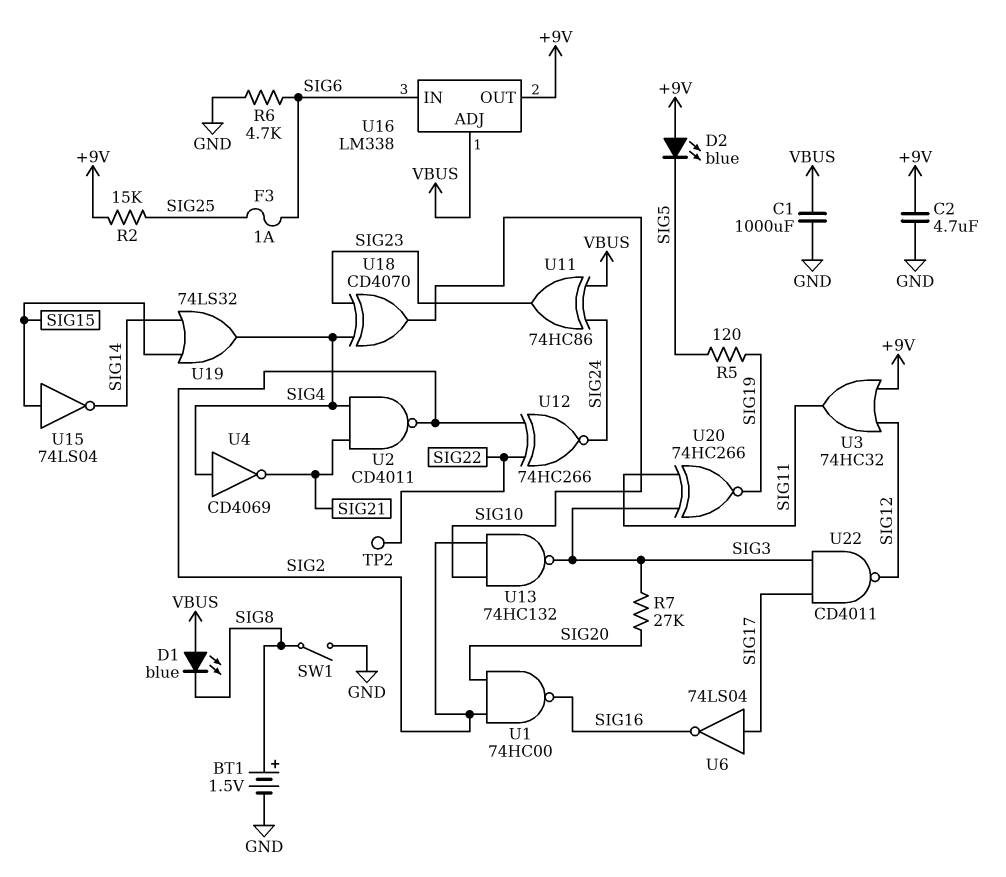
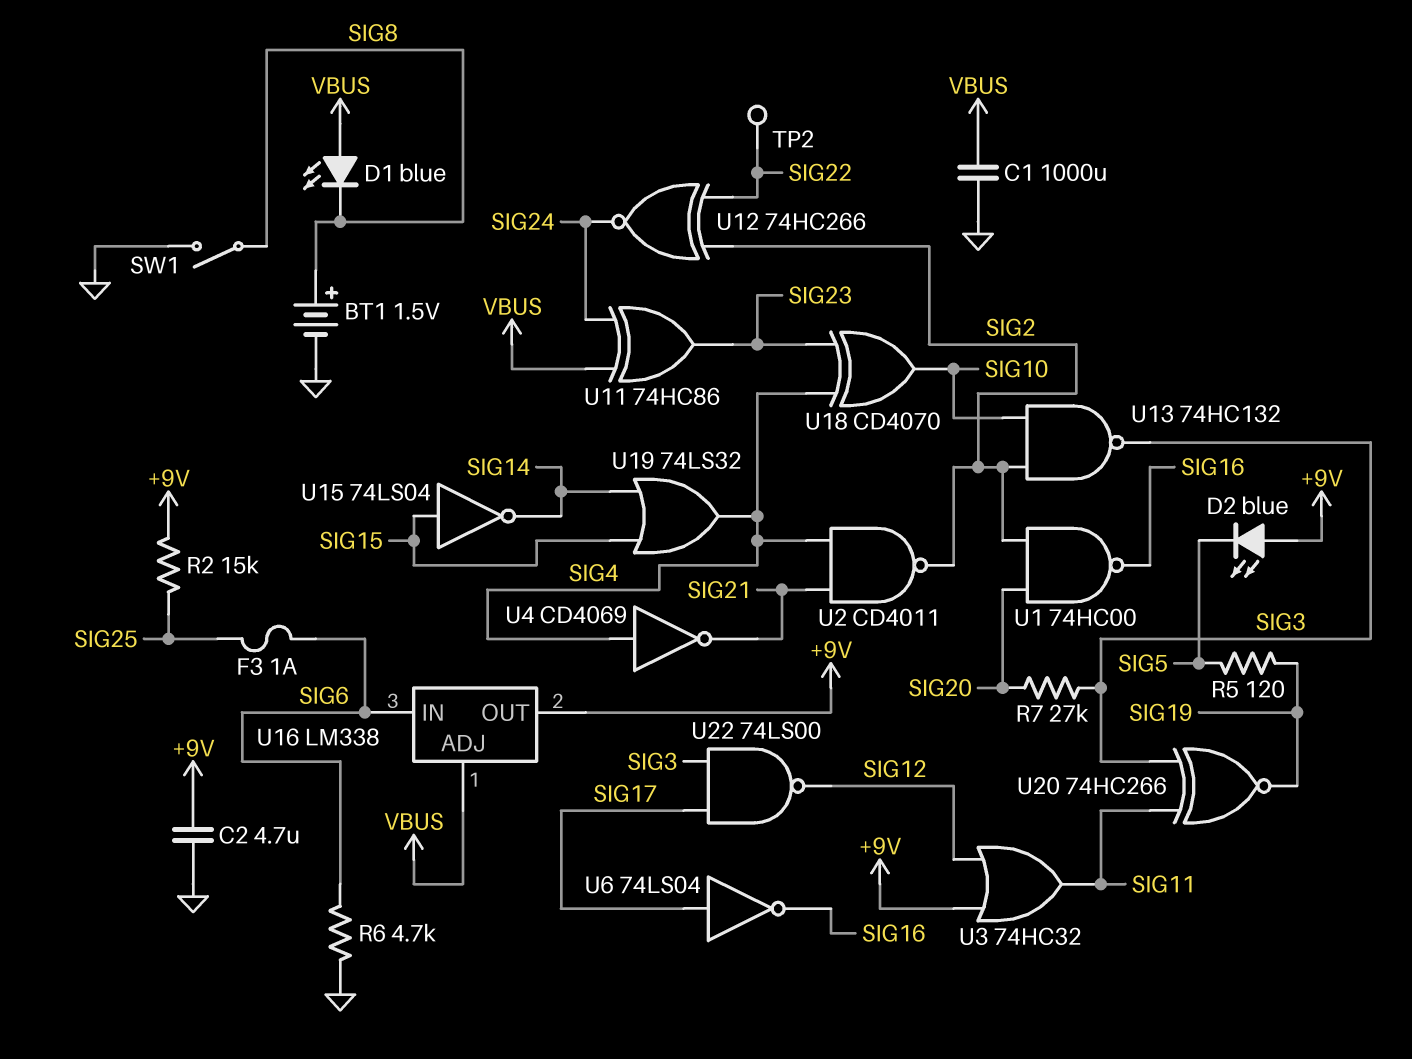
U22: NAND CD4011 (in SIG3, in SIG17, out SIG12) -> NAND 74LS00 (in SIG3, in SIG17, out SIG12)

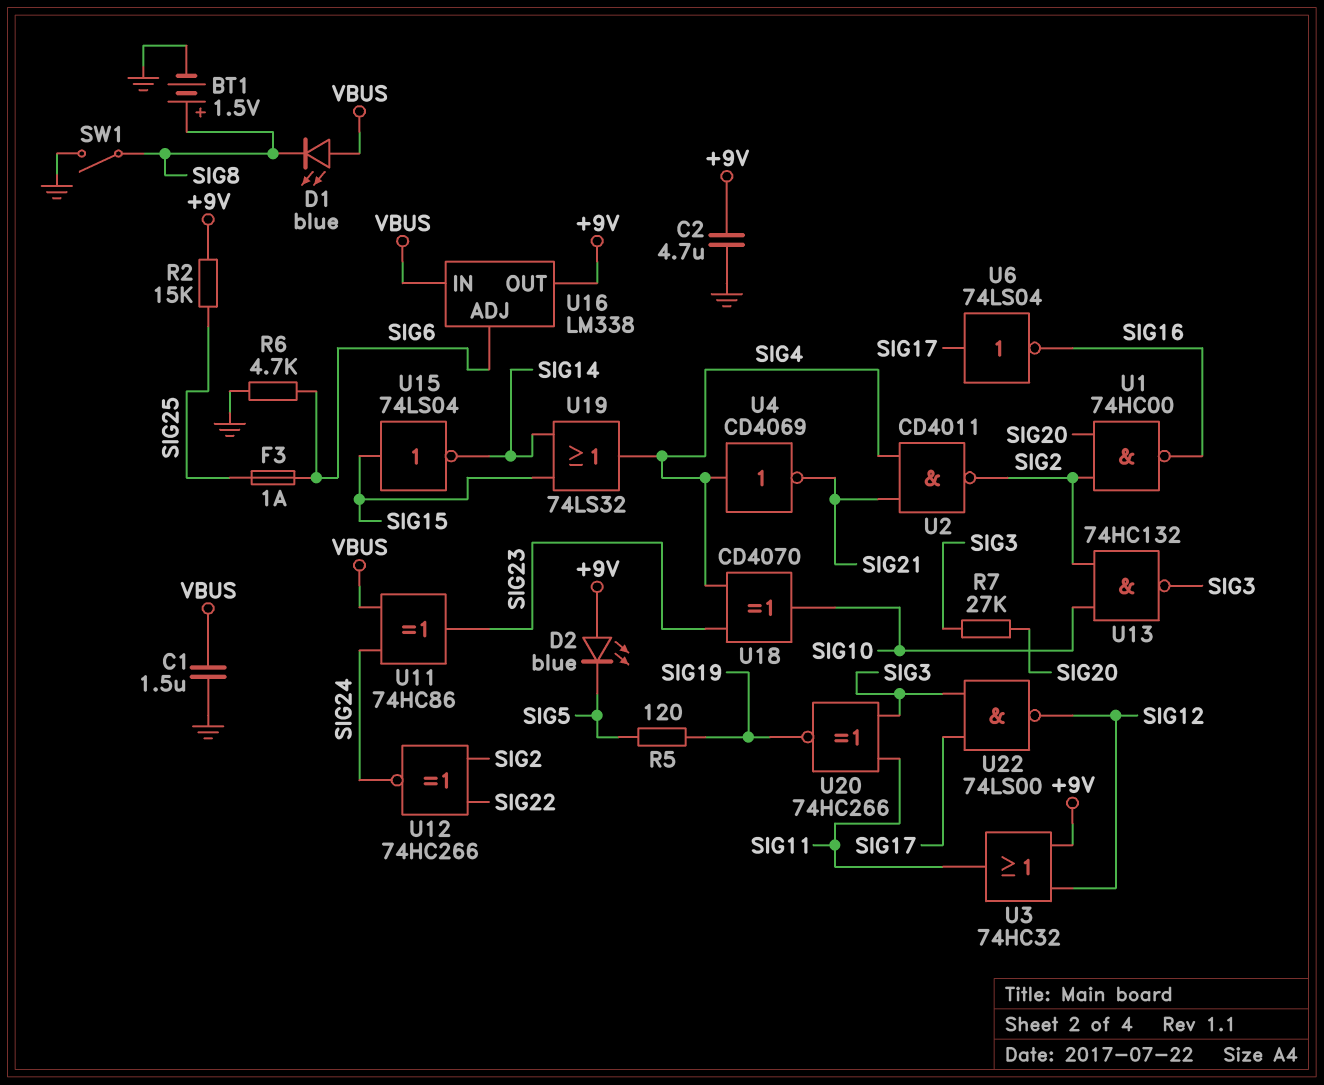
C1: 1000uF (GND, VBUS) -> 1.5uF (GND, VBUS)
TP2: test point (SIG22) -> none
U16 pin ADJ: VBUS -> SIG6
U16 pin IN: SIG6 -> VBUS

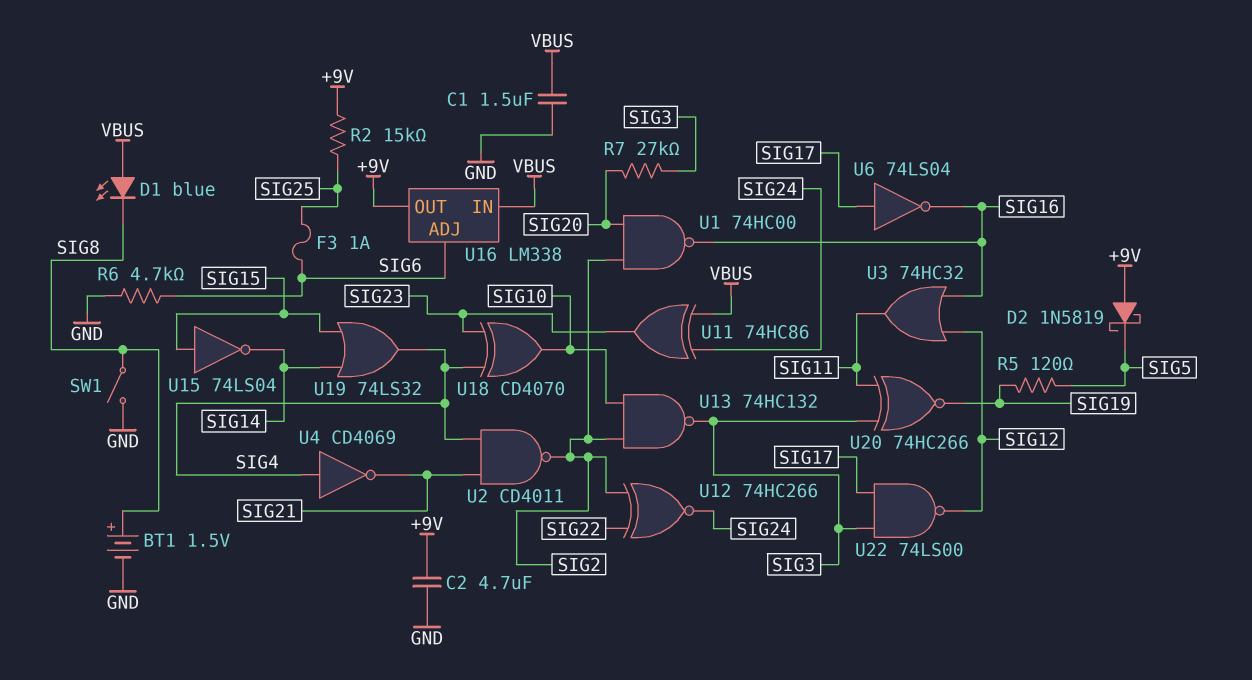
D2: LED blue (A +9V, K SIG5) -> schottky 1N5819 (A +9V, K SIG5)
U3: OR 74HC32 (in +9V, in SIG12, out SIG11) -> OR 74HC32 (in SIG12, in SIG16, out SIG11)

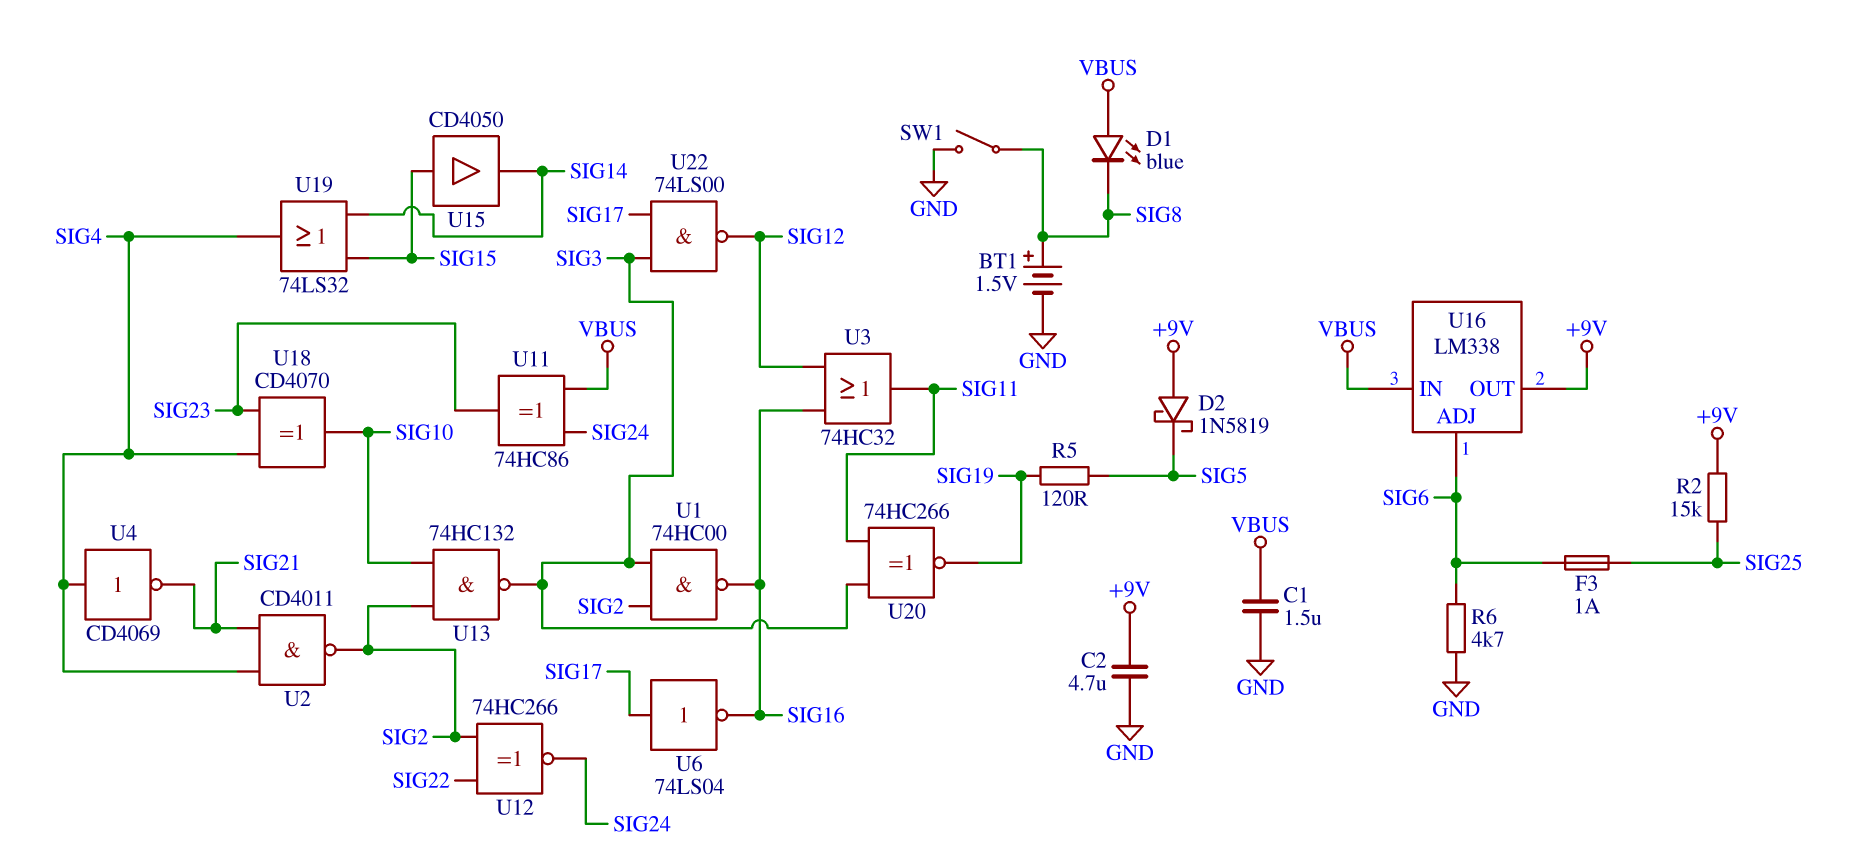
R7: 27k (SIG3, SIG20) -> none
U1: NAND 74HC00 (in SIG2, in SIG20, out SIG16) -> NAND 74HC00 (in SIG2, in SIG3, out SIG16)
U15: NOT 74LS04 (in SIG15, out SIG14) -> buffer CD4050 (in SIG15, out SIG14)

